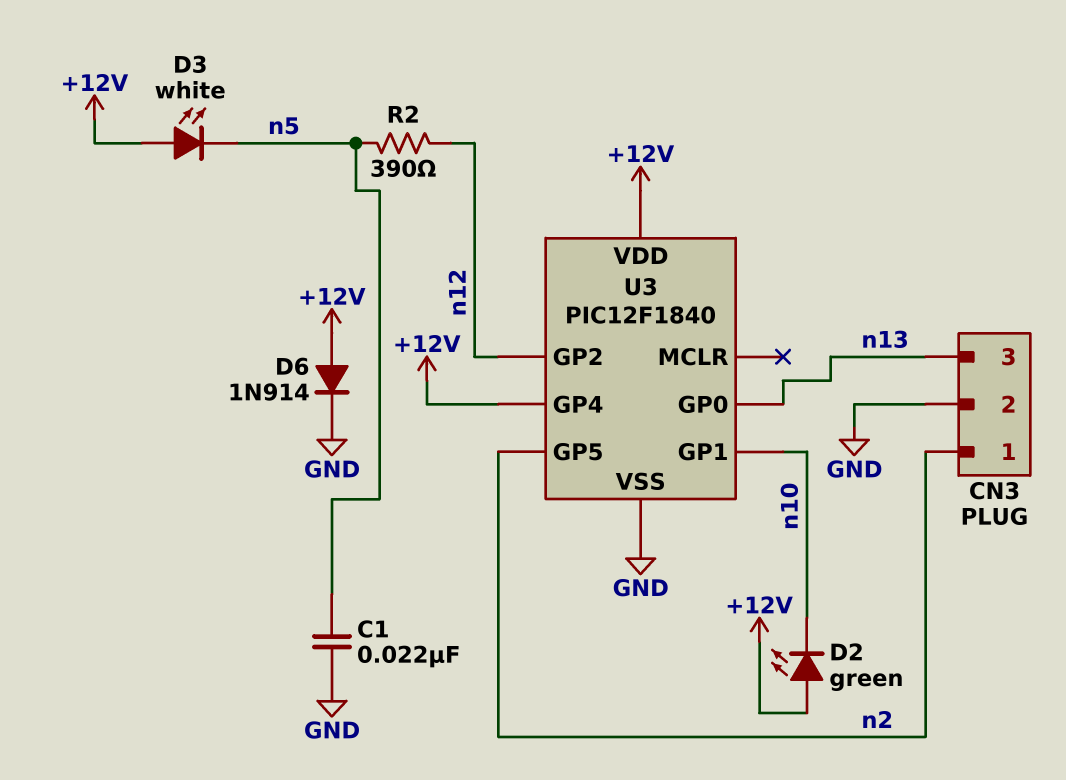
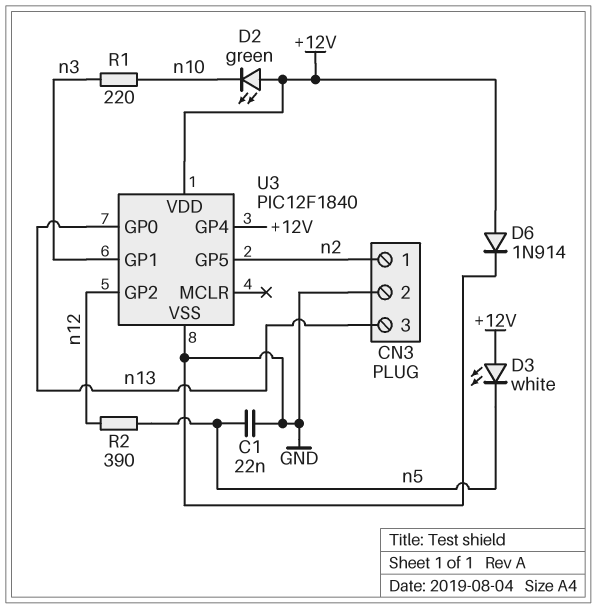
R1: none -> 220 (n3, n10)
U3 pin GP1: n10 -> n3

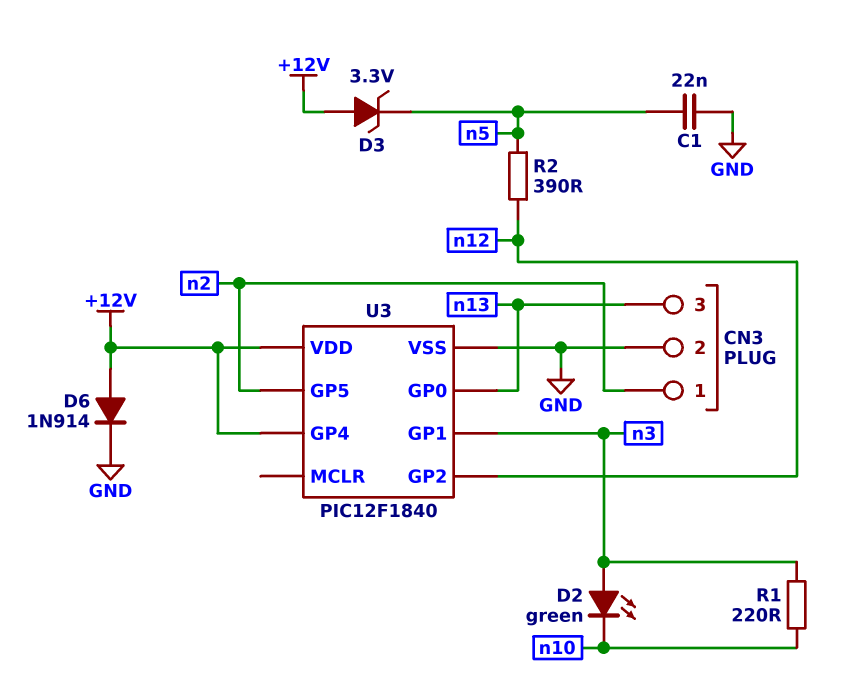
D2: LED green (A +12V, K n10) -> LED green (A n3, K n10)
D3: LED white (A +12V, K n5) -> zener 3.3V (A +12V, K n5)

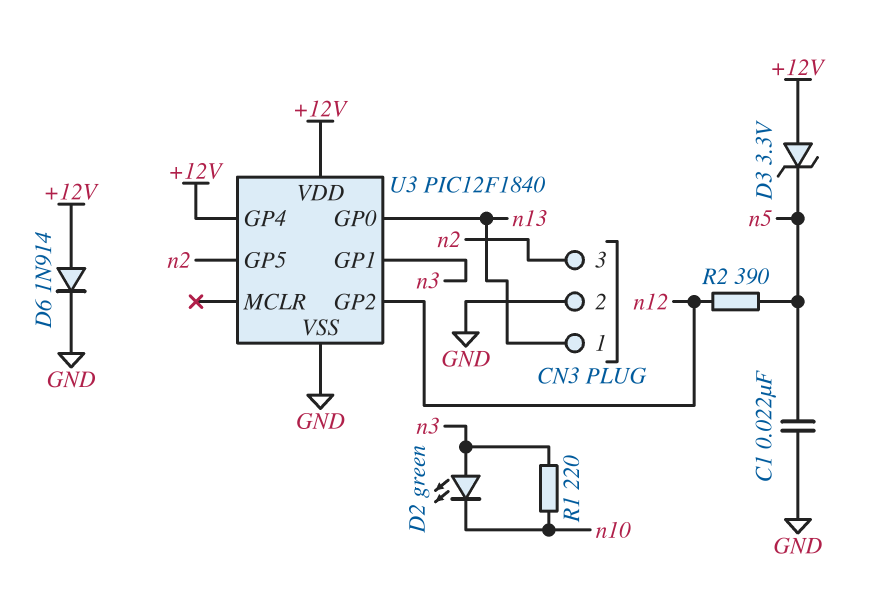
CN3 pin 1: n2 -> n13
CN3 pin 3: n13 -> n2

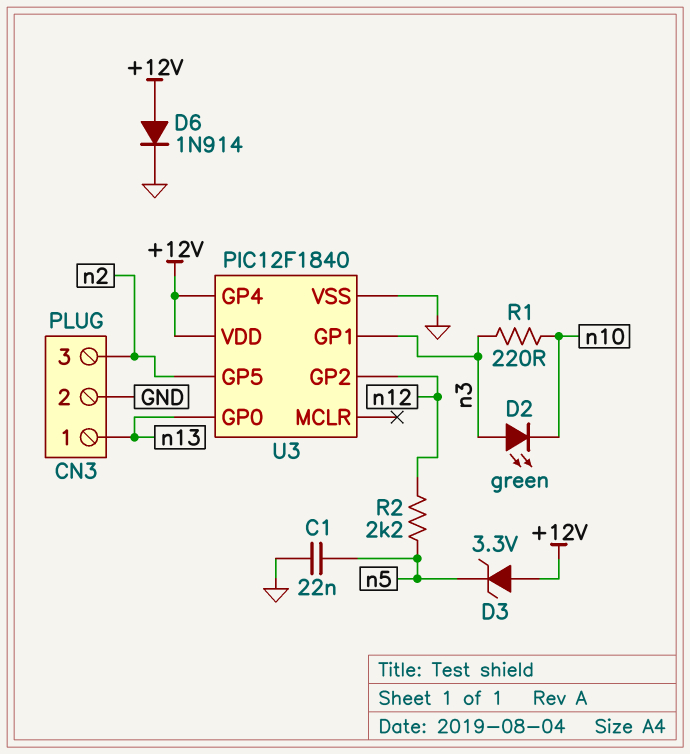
R2: 390 (n5, n12) -> 2.2k (n5, n12)

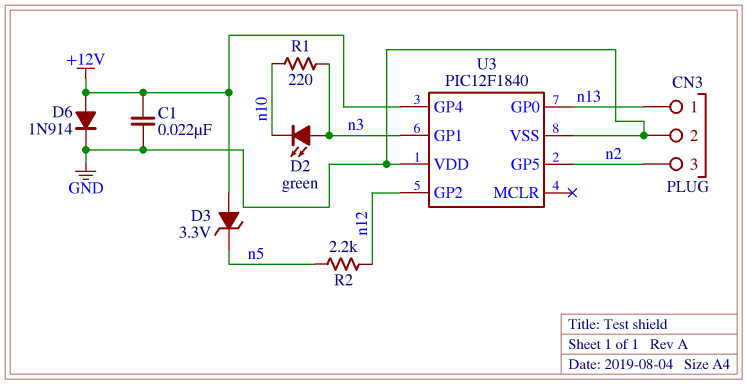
C1: 22nF (GND, n5) -> 22nF (+12V, GND)
U3 pin VDD: +12V -> GND

